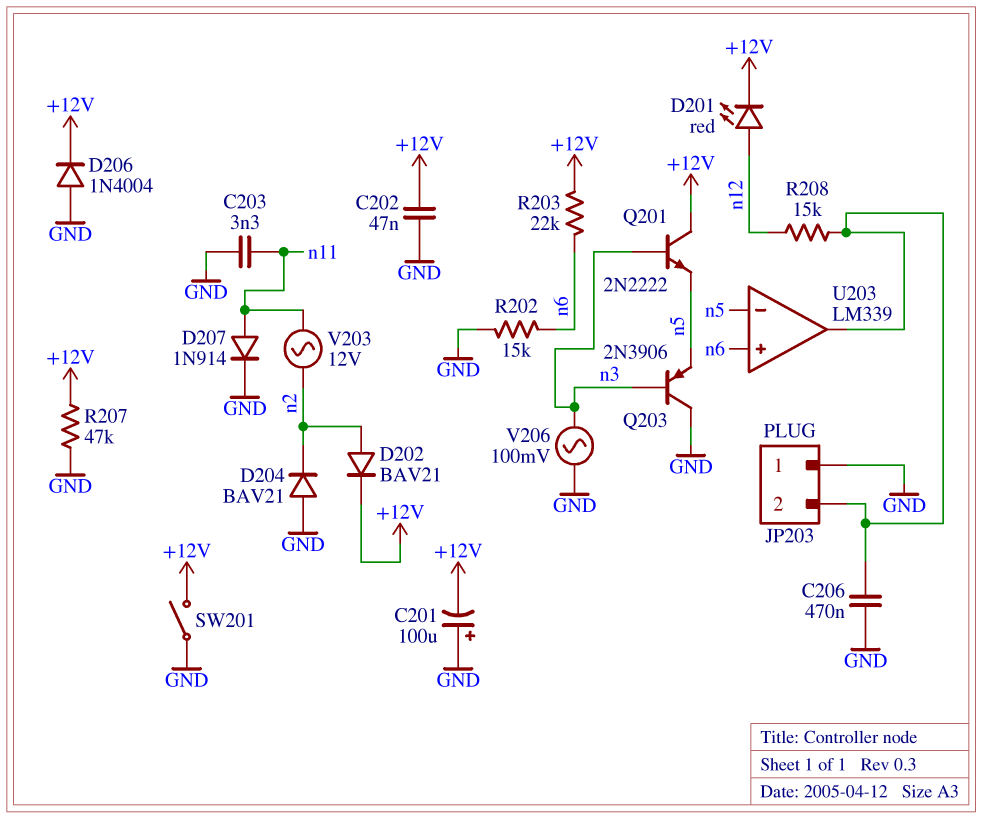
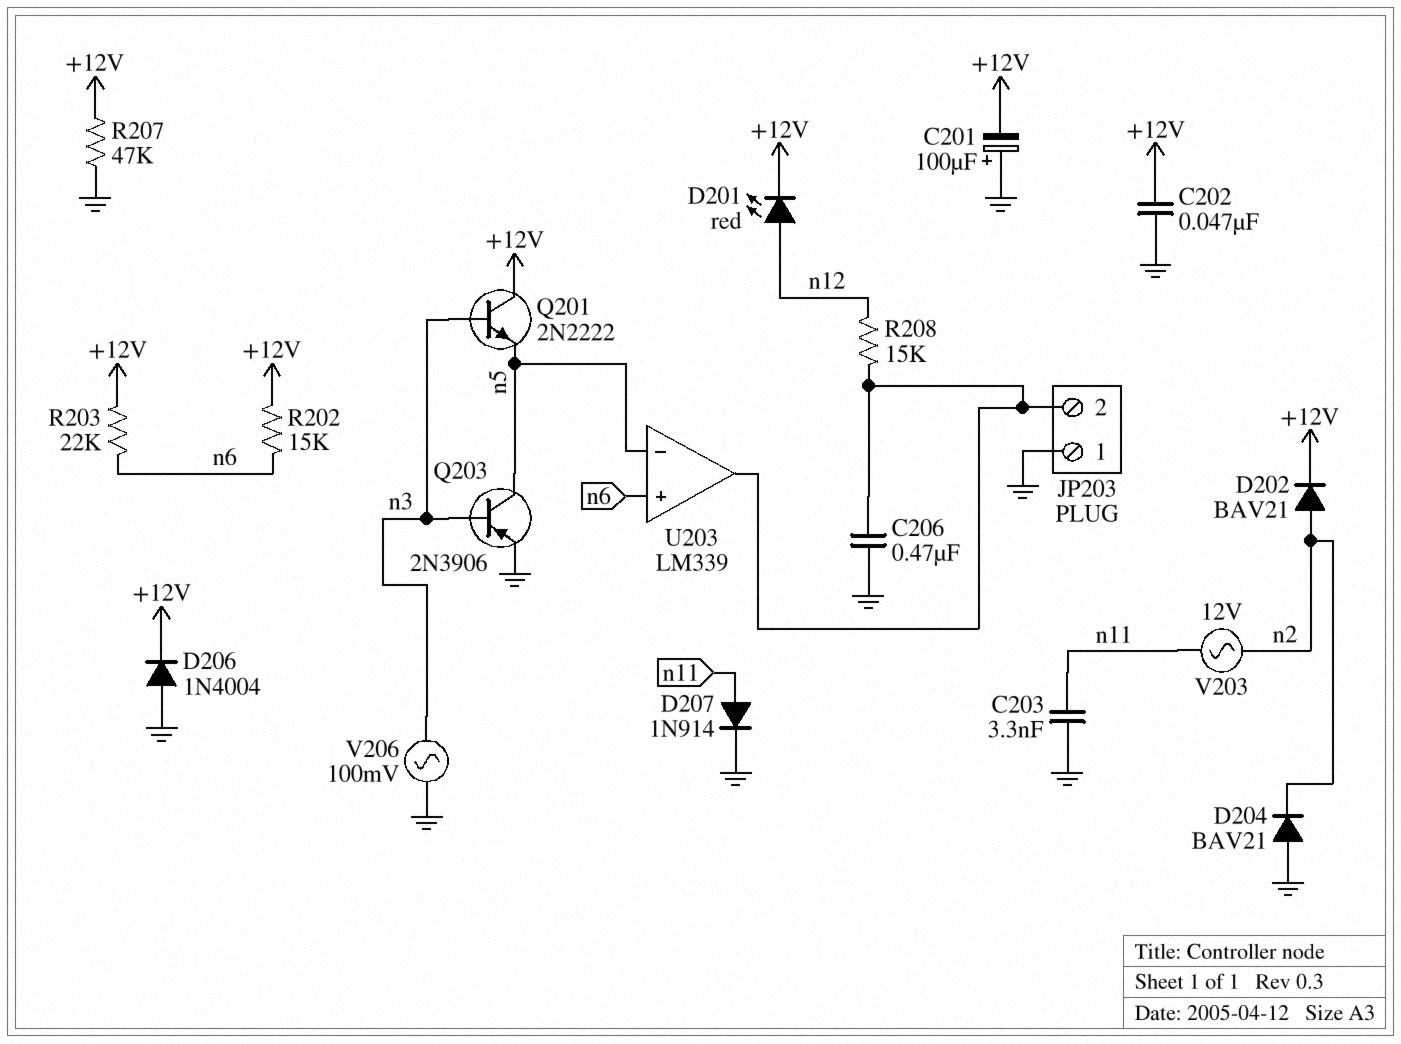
Q203: PNP 2N3906 (B n3, C GND, E n5) -> PNP 2N3906 (B n3, C n5, E GND)
R202: 15k (GND, n6) -> 15k (+12V, n6)
SW201: switch (+12V, GND) -> none

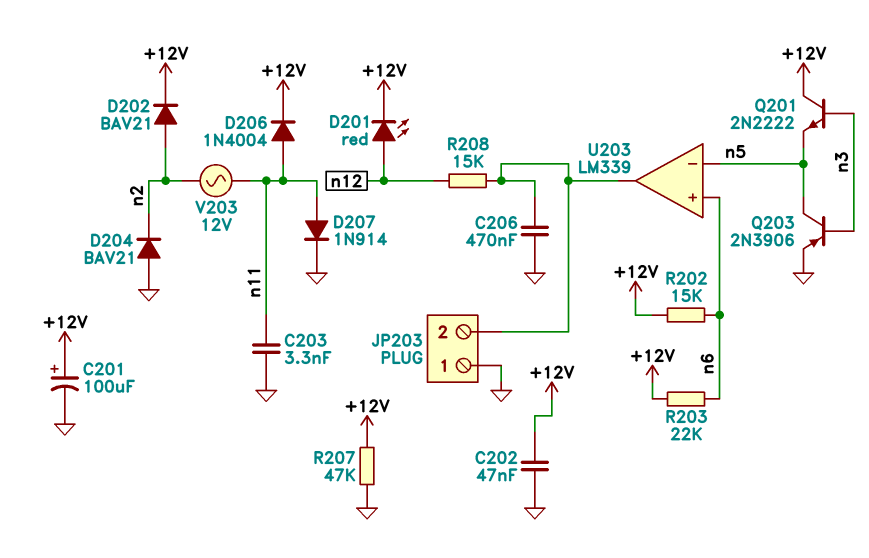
C201: 100uF (plus GND, minus +12V) -> 100uF (plus +12V, minus GND)
D206: diode 1N4004 (A GND, K +12V) -> diode 1N4004 (A n11, K +12V)
V206: AC 100mV (GND, n3) -> none

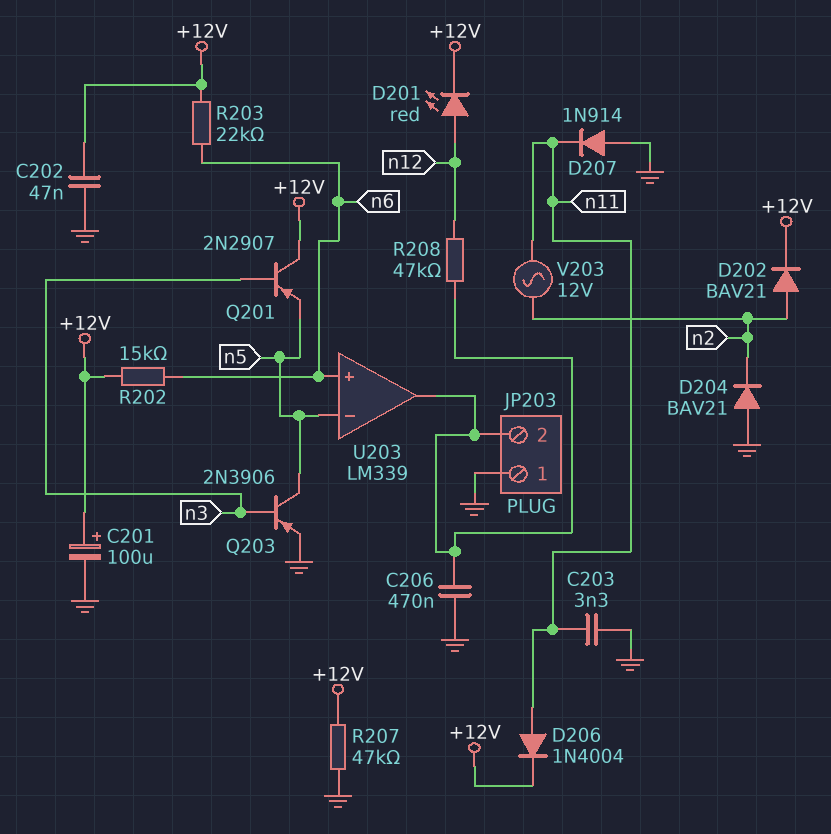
D207: diode 1N914 (A n11, K GND) -> diode 1N914 (A GND, K n11)
Q201: NPN 2N2222 (B n3, C +12V, E n5) -> PNP 2N2907 (B n3, C +12V, E n5)
R208: 15k (JP203/2, n12) -> 47k (JP203/2, n12)

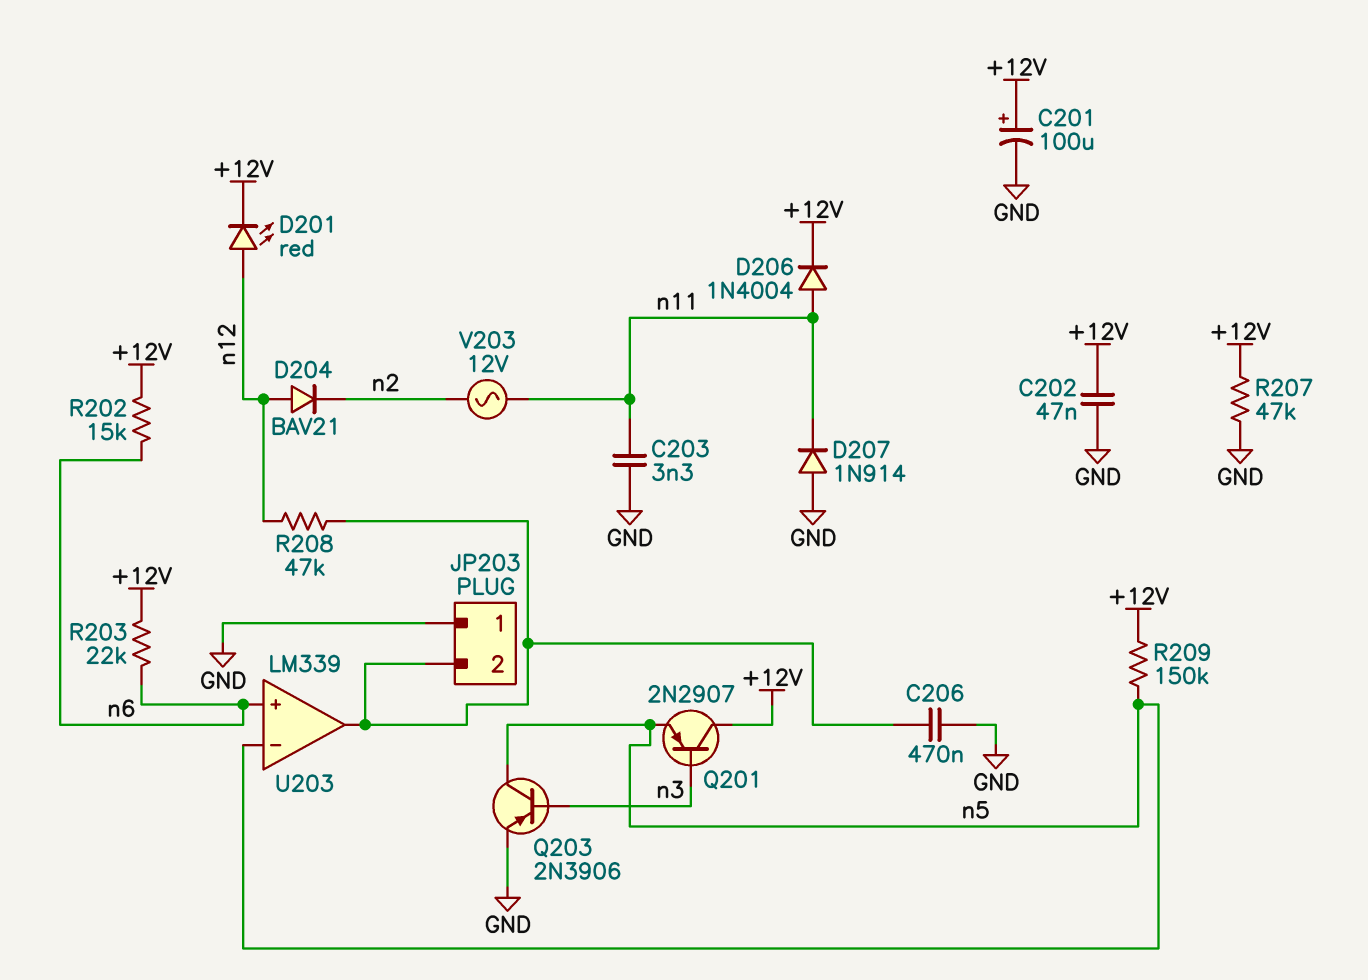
D202: diode BAV21 (A n2, K +12V) -> none
D204: diode BAV21 (A GND, K n2) -> diode BAV21 (A n12, K n2)
R209: none -> 150k (+12V, n5)

